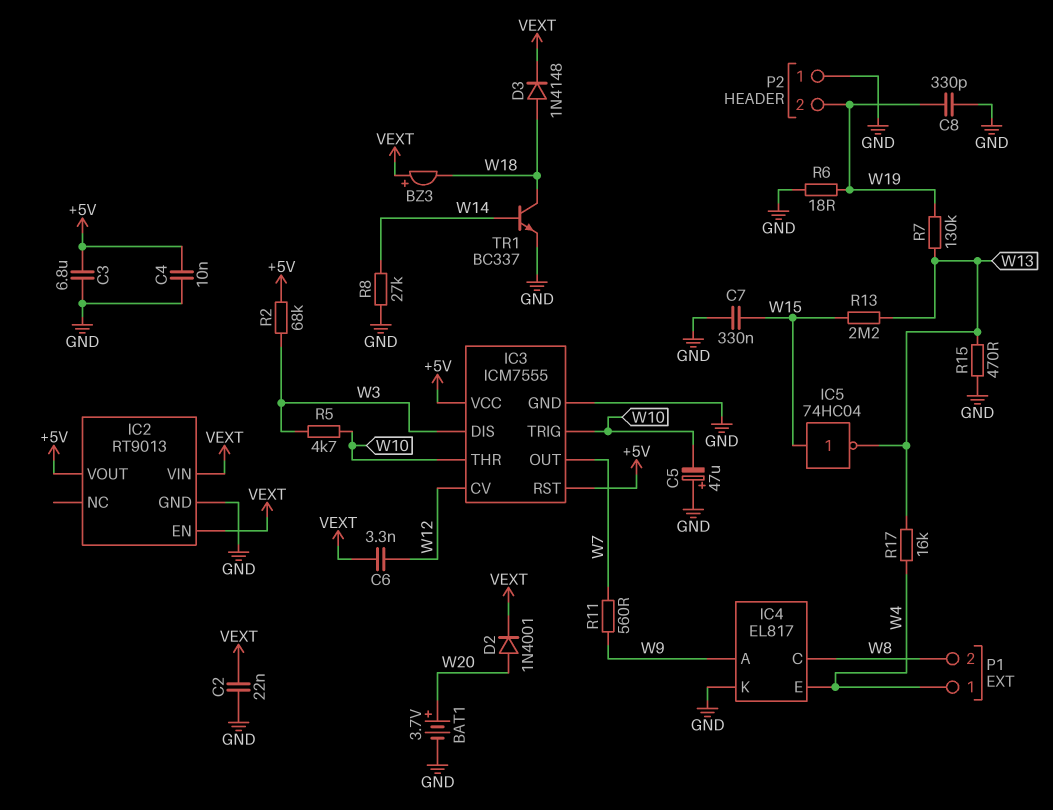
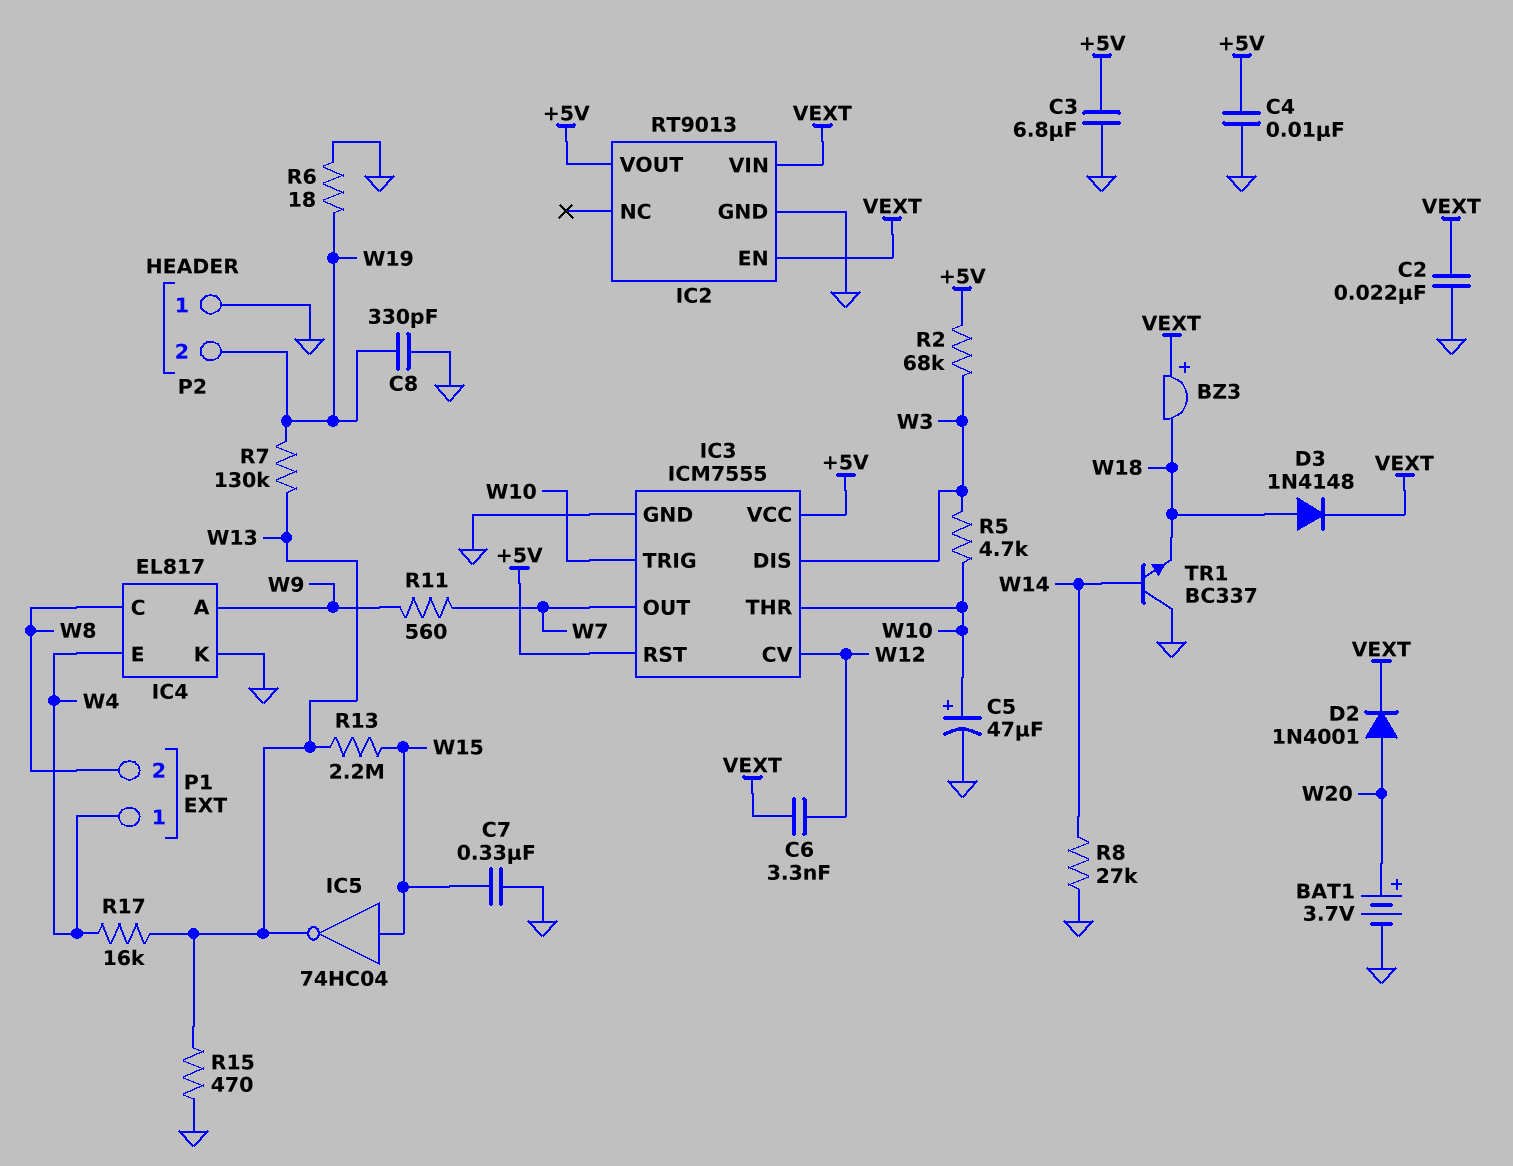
C5: 47uF (plus GND, minus W10) -> 47uF (plus W10, minus GND)
TR1: NPN BC337 (B W14, C W18, E GND) -> NPN BC337 (B W14, C GND, E W18)

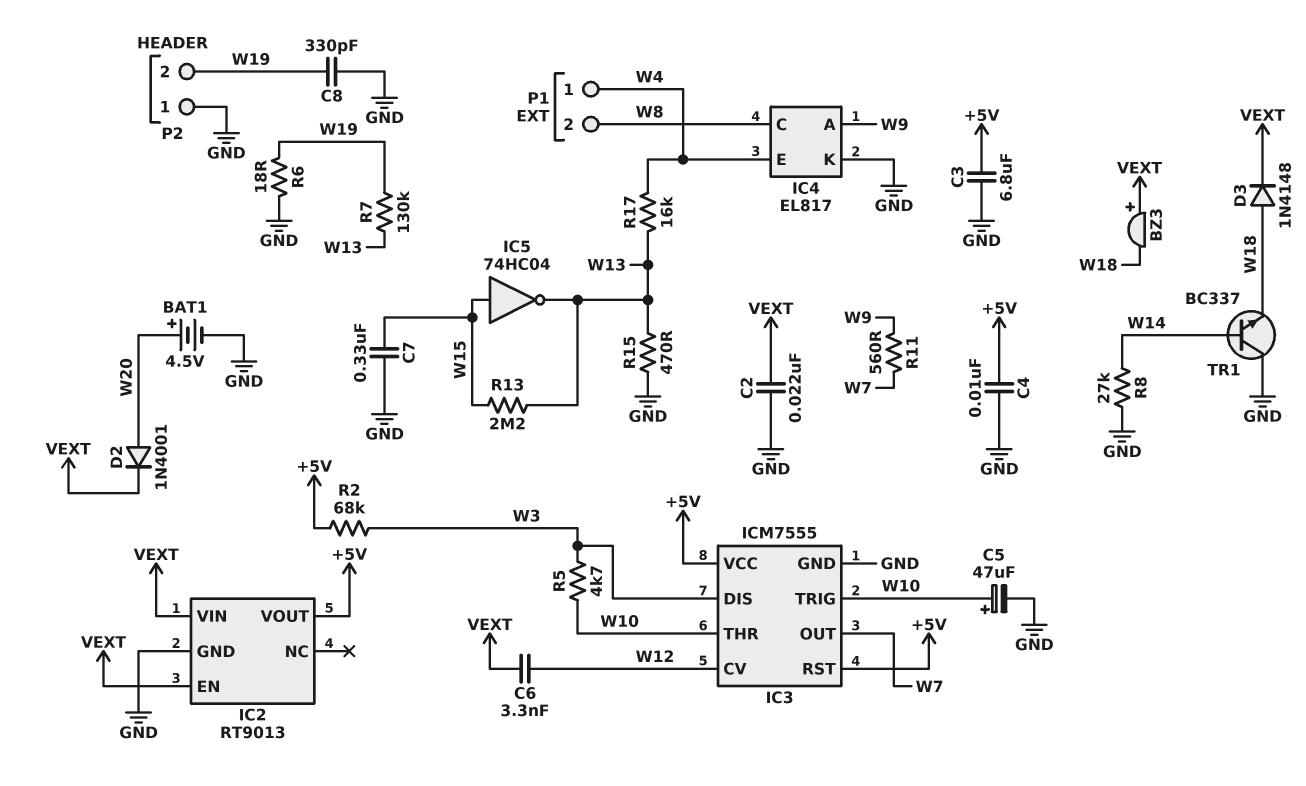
BAT1: 3.7V (plus W20, minus GND) -> 4.5V (plus W20, minus GND)

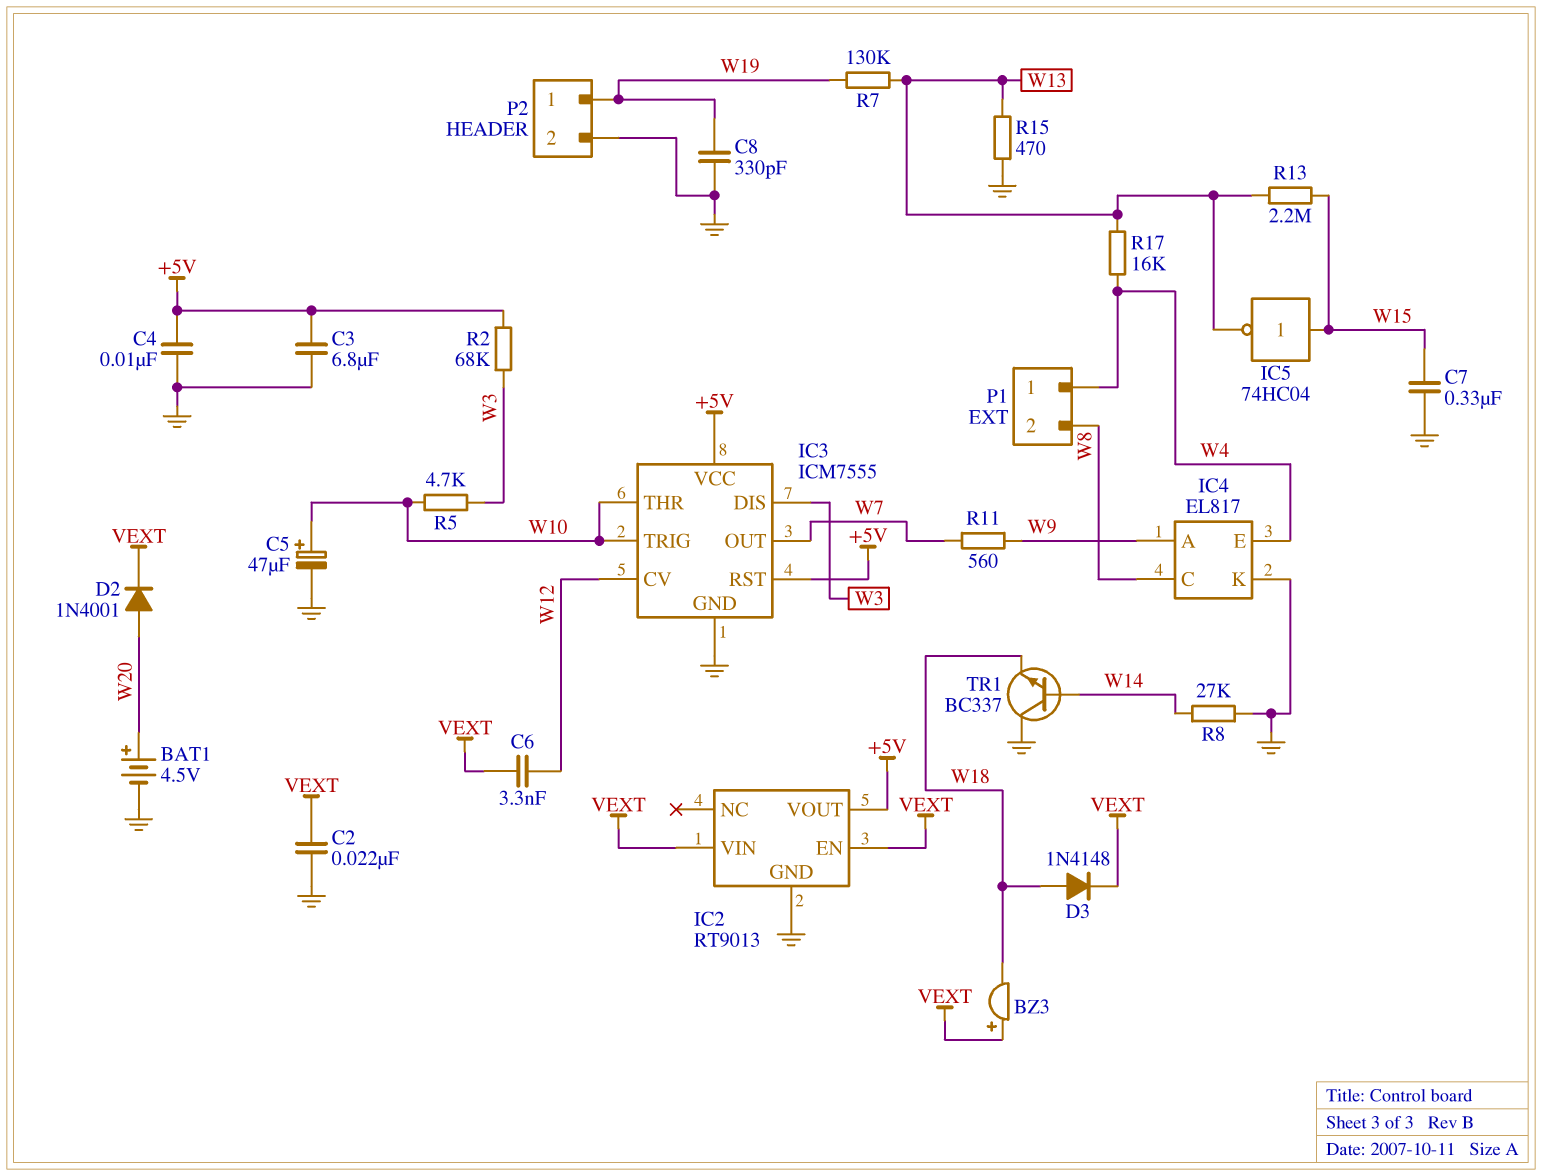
P2 pin 1: GND -> W19
P2 pin 2: W19 -> GND
R6: 18 (GND, W19) -> none

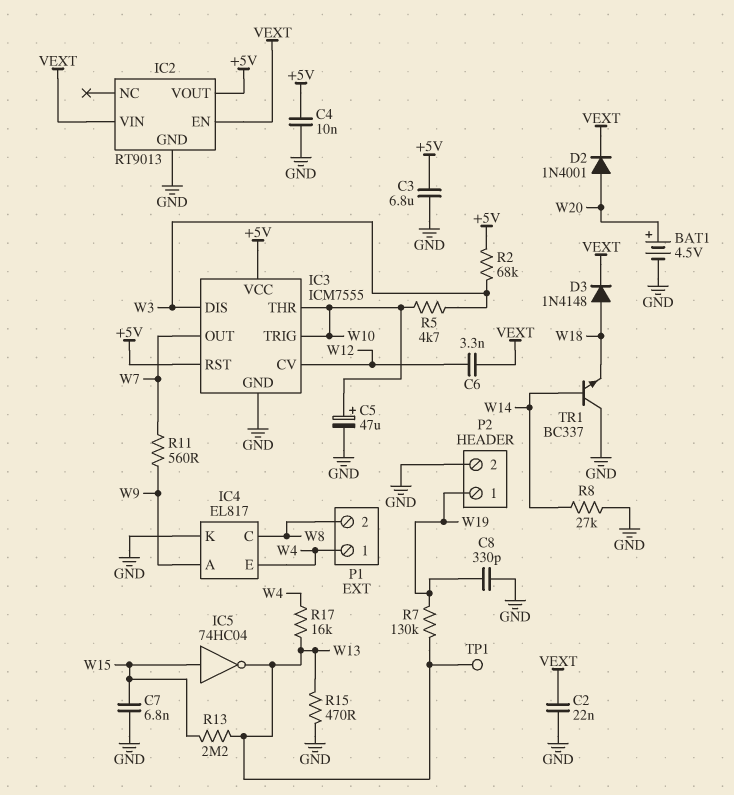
BZ3: buzzer (plus VEXT, minus W18) -> none
C7: 330nF (GND, W15) -> 6.8nF (GND, W15)
TP1: none -> test point (W13)

